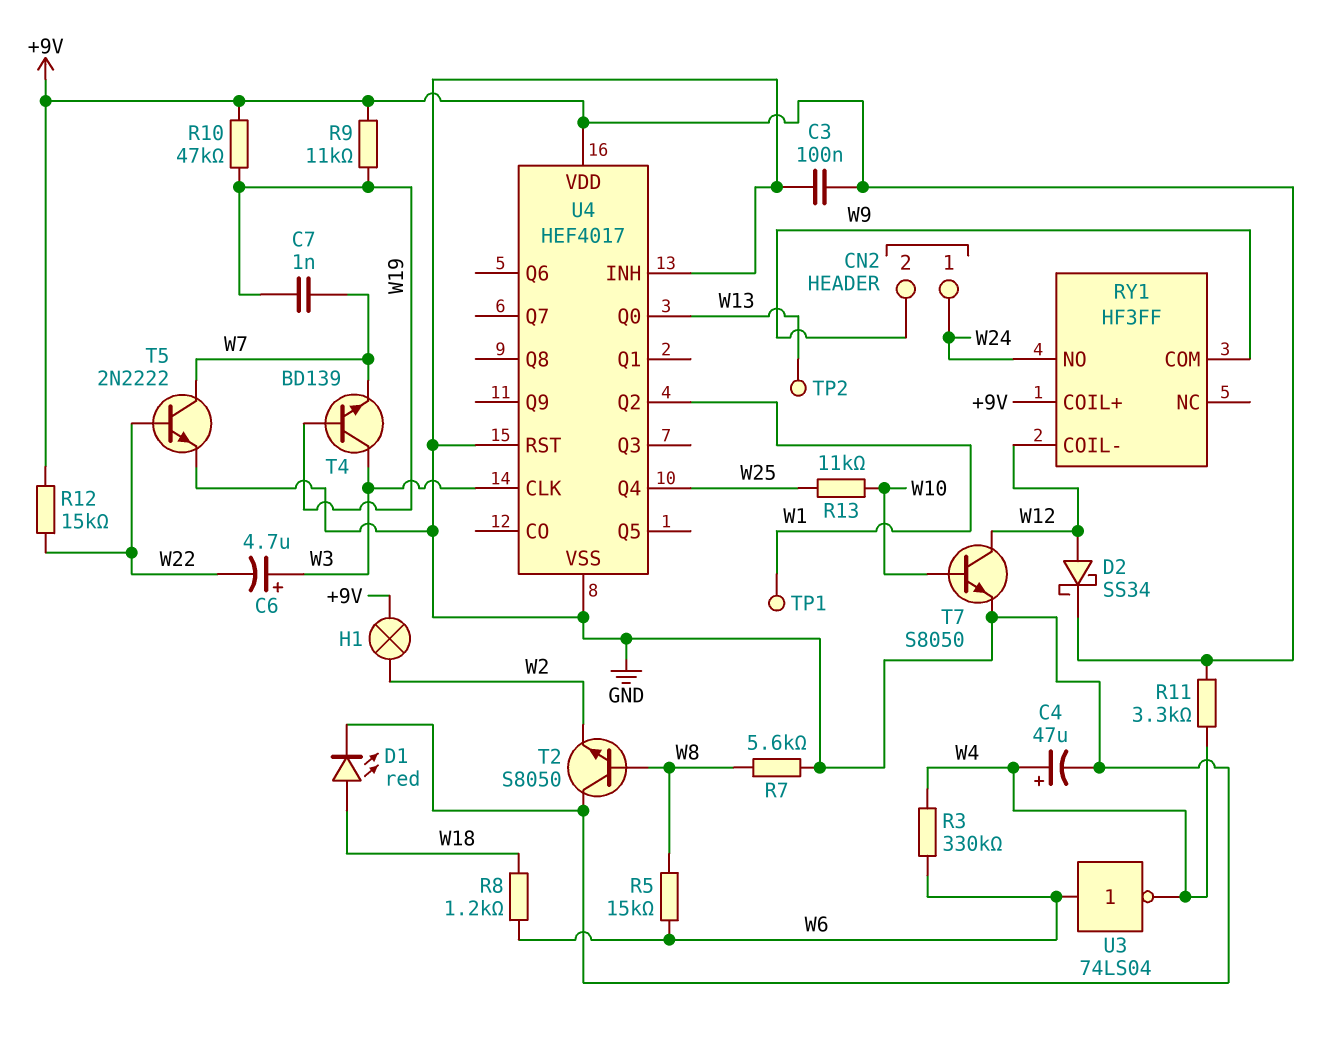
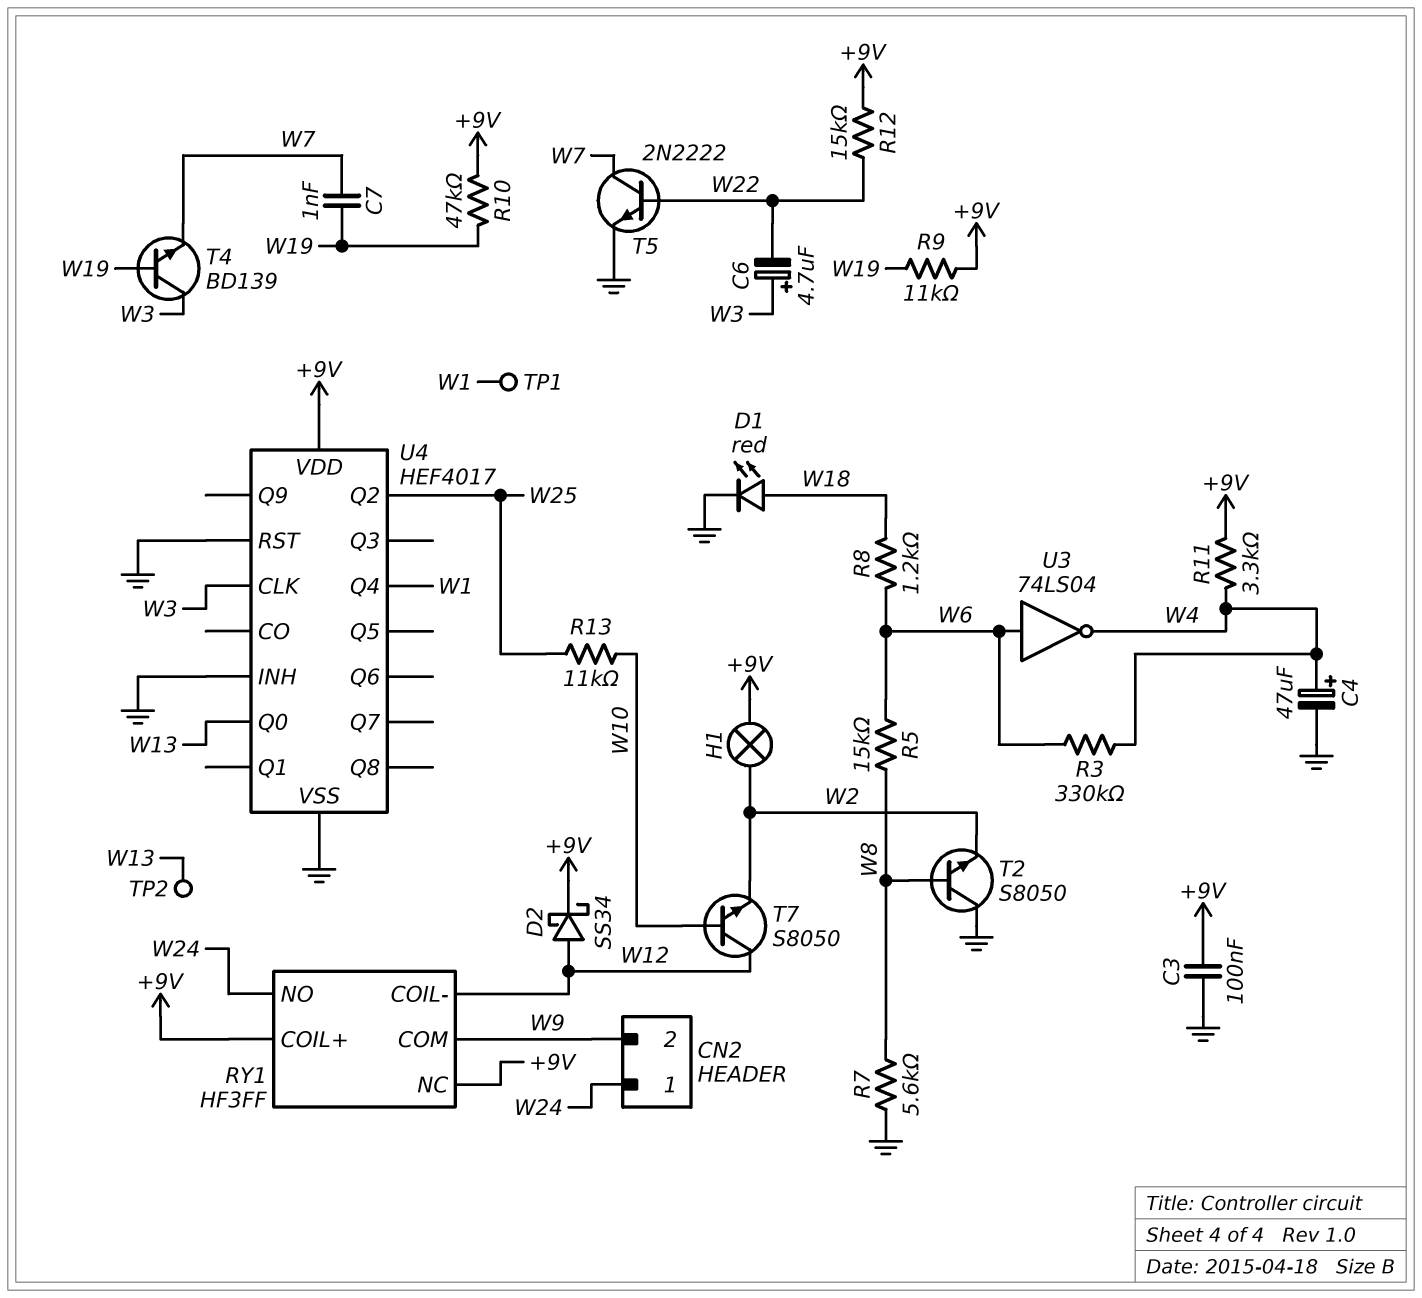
RY1 pin NC: none -> +9V
T7: NPN S8050 (B W10, C W12, E GND) -> NPN S8050 (B W10, C W12, E W2)
U4 pin Q2: W1 -> W25
U4 pin Q4: W25 -> W1

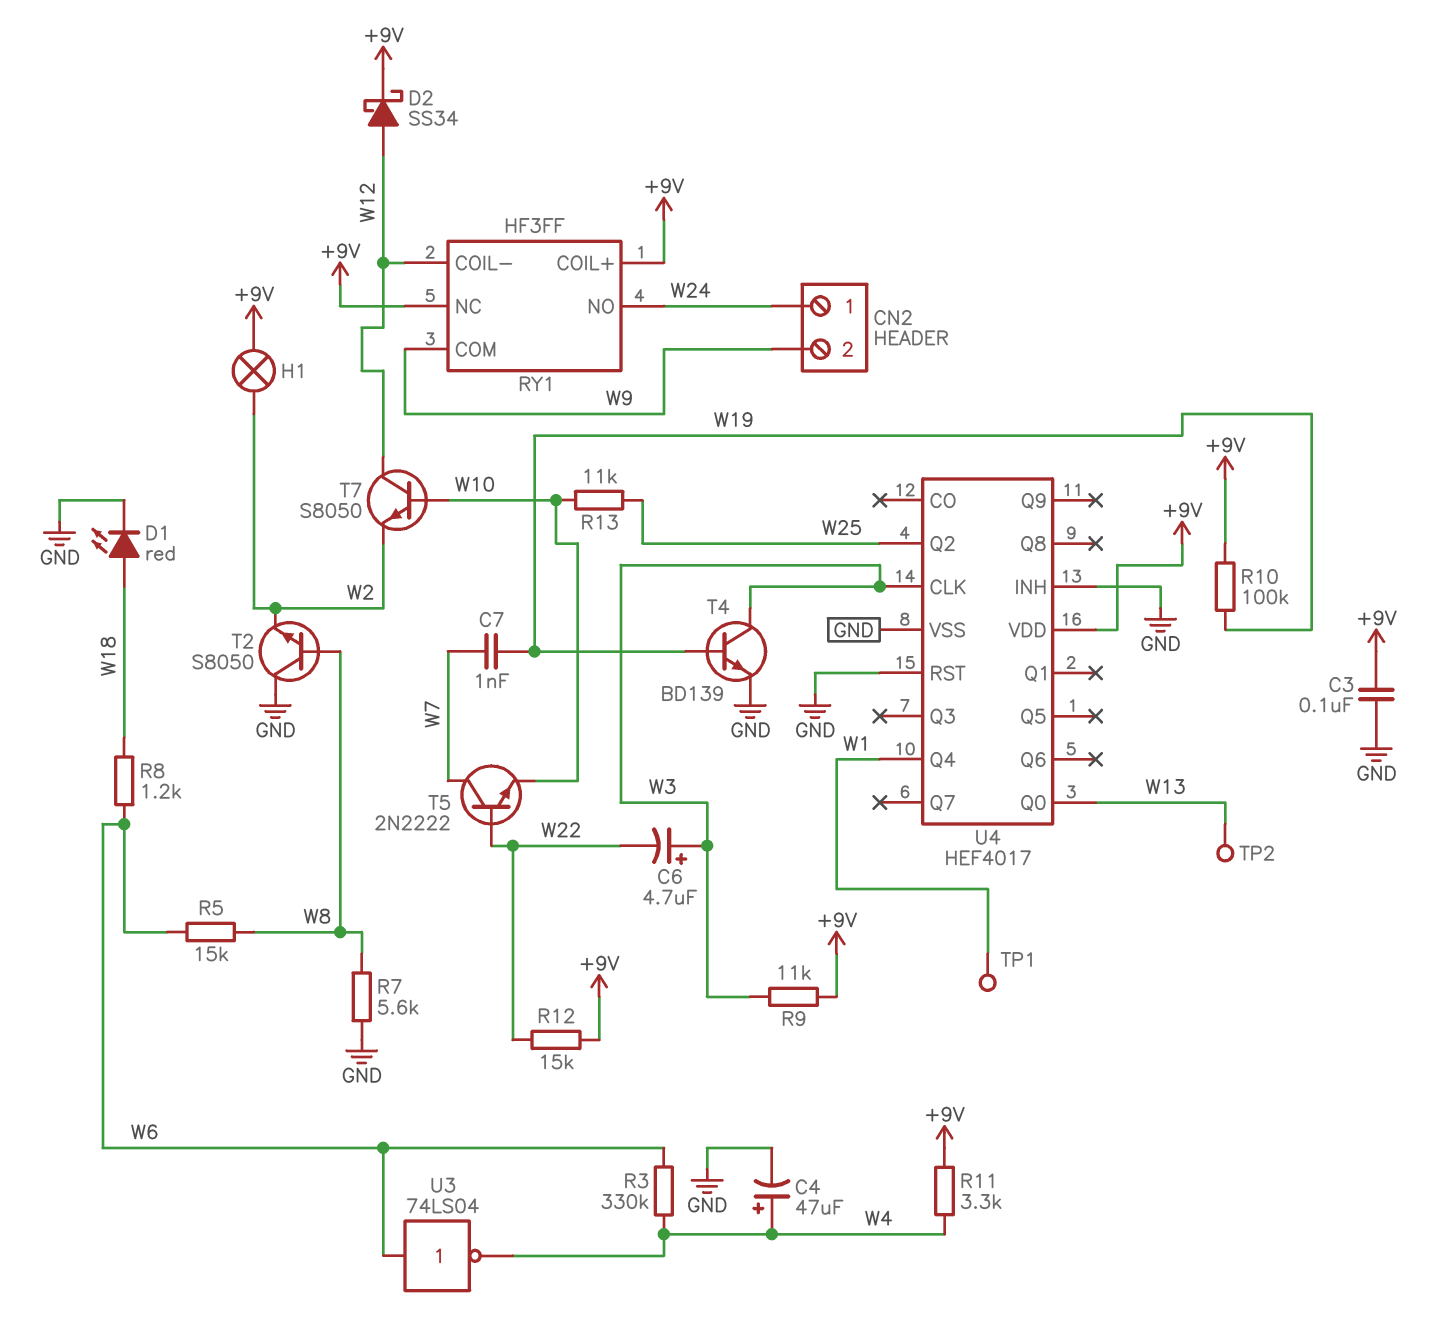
R9: 11k (+9V, W19) -> 11k (+9V, W3)
R10: 47k (+9V, W19) -> 100k (+9V, W19)
T4: NPN BD139 (B W19, C W3, E W7) -> NPN BD139 (B W19, C W3, E GND)
T5: NPN 2N2222 (B W22, C W7, E GND) -> NPN 2N2222 (B W22, C W7, E W10)

